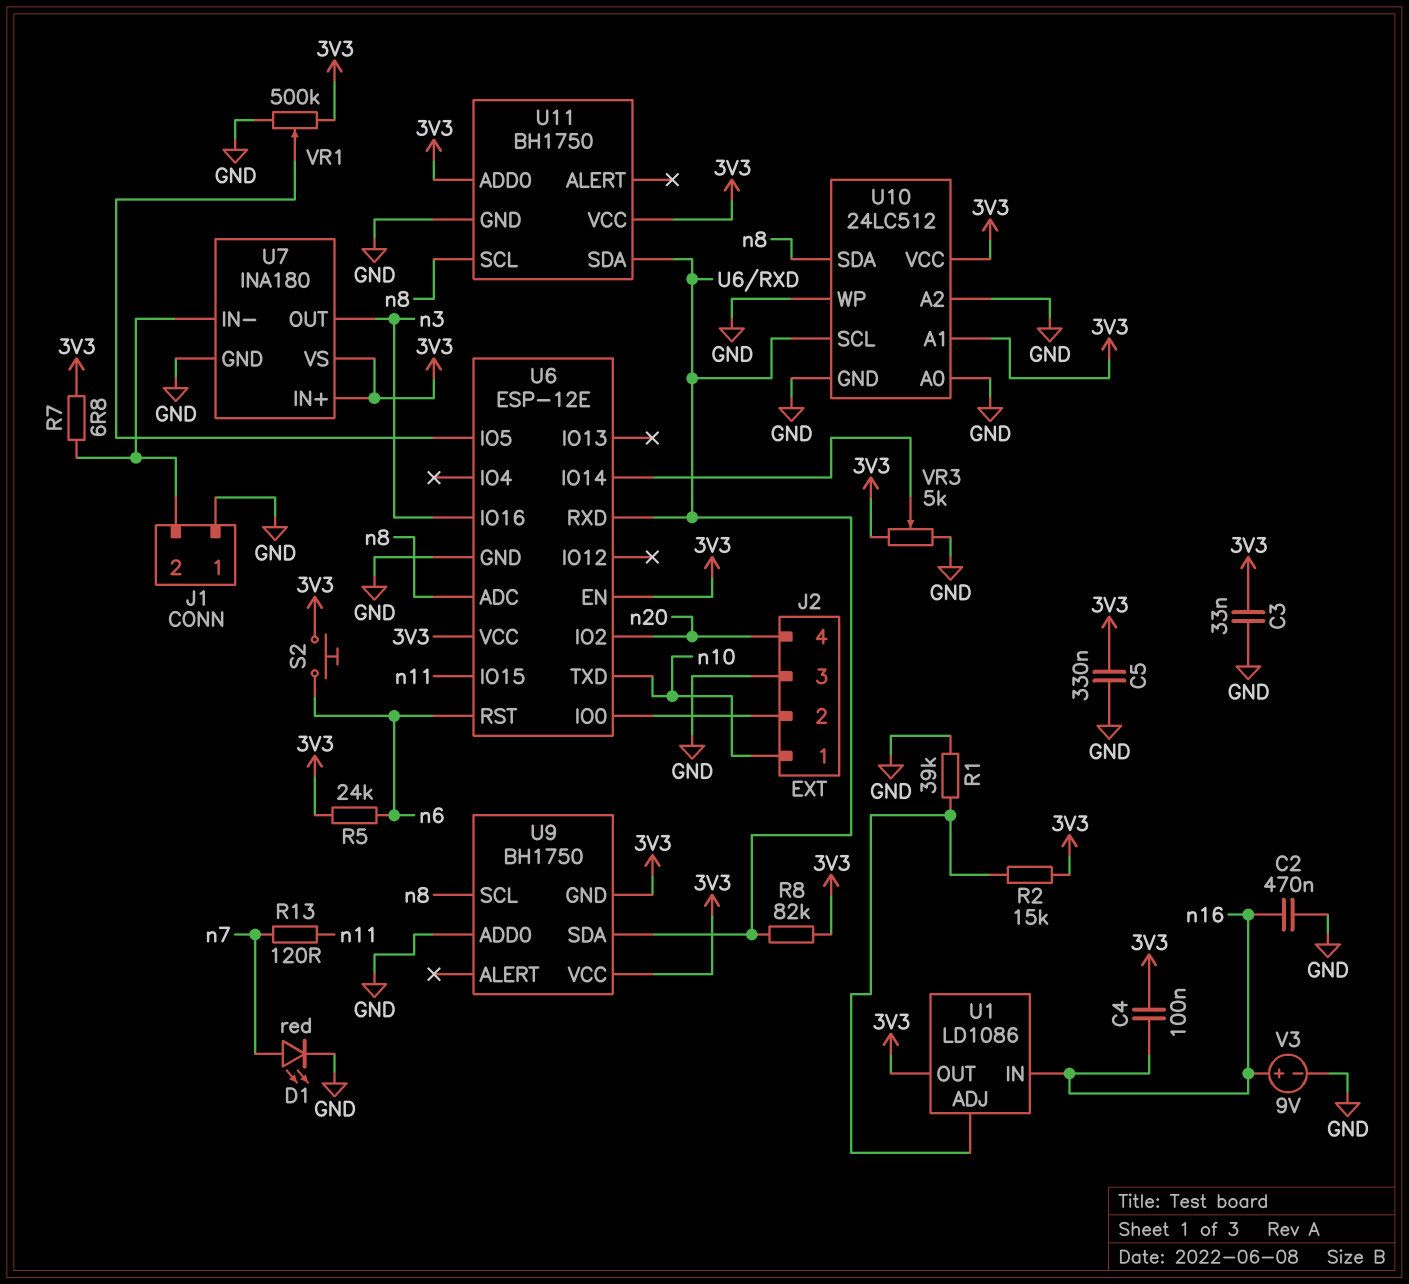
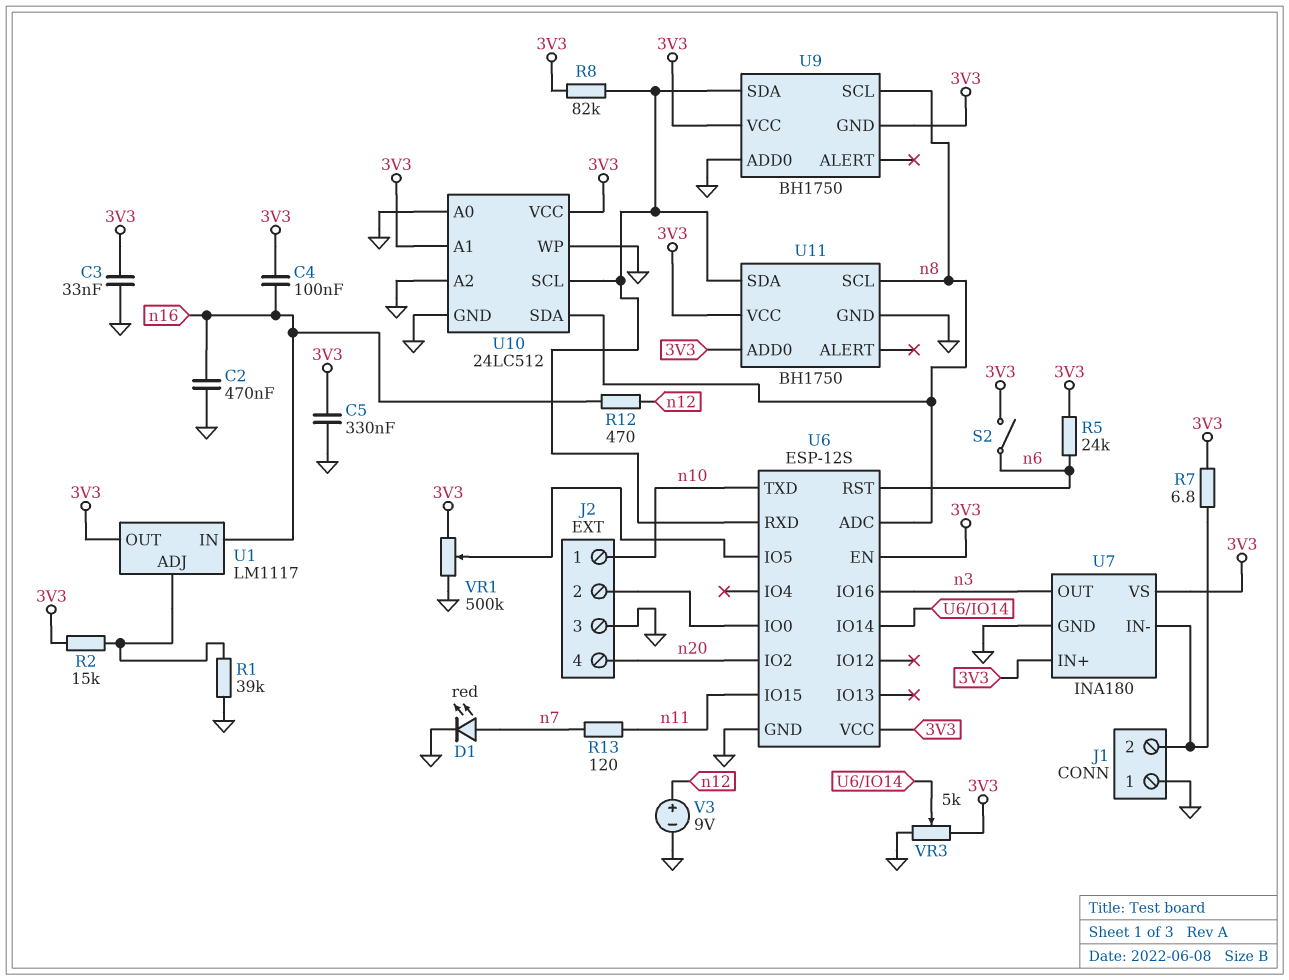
R12: none -> 470 (n12, n16)
S2: button (3V3, n6) -> switch (3V3, n6)
U1: LD1086 -> LM1117
U6: ESP-12E -> ESP-12S
V3: 9V (plus n16, minus GND) -> 9V (plus n12, minus GND)

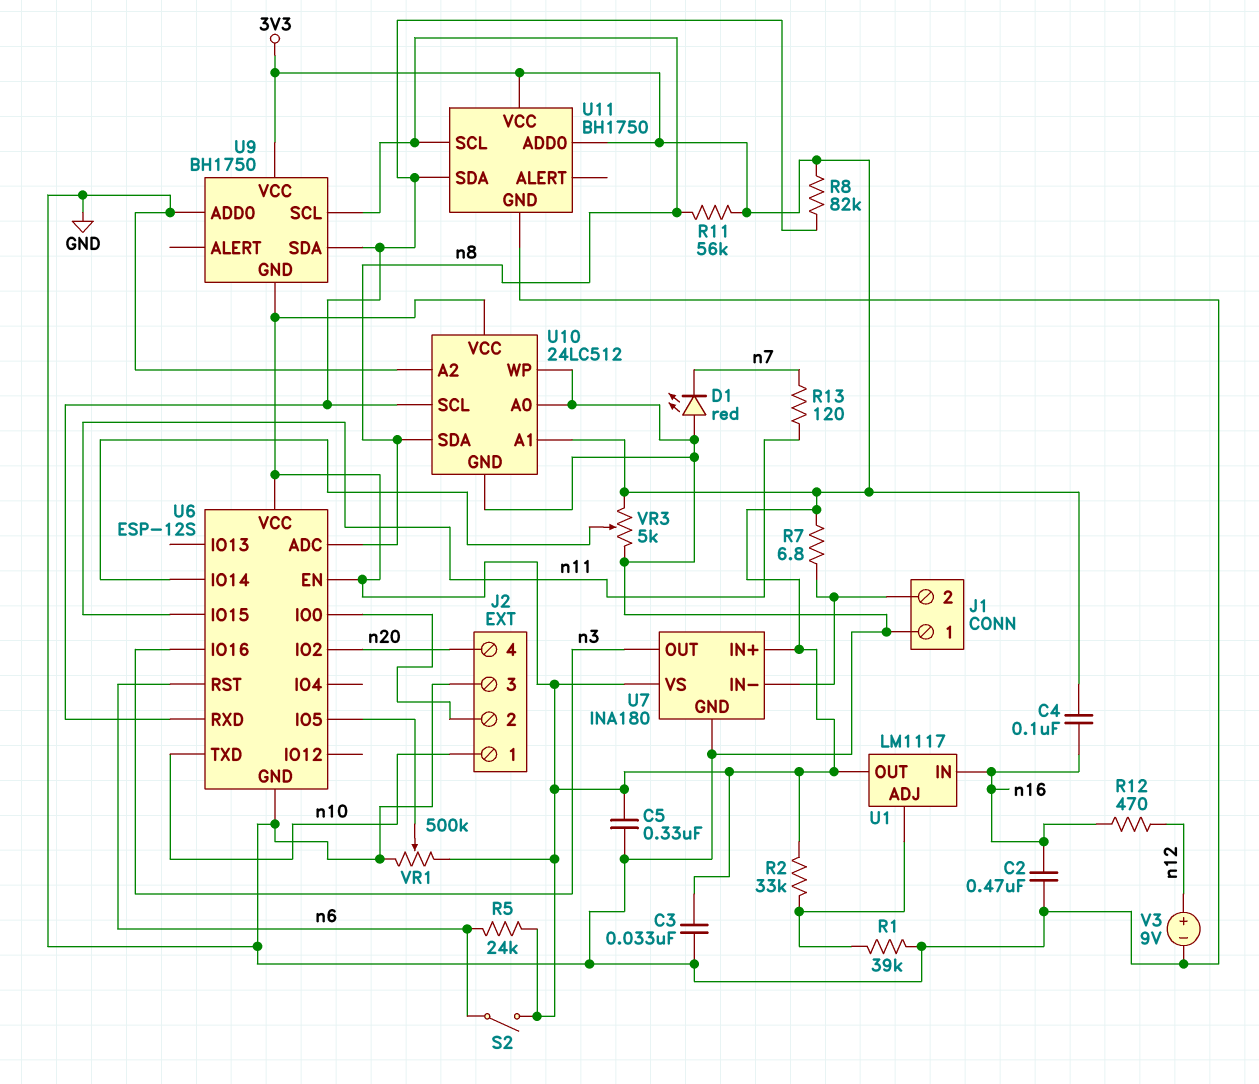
D1: LED red (A n7, K GND) -> LED red (A GND, K n7)
R2: 15k (3V3, U1/ADJ) -> 33k (3V3, U1/ADJ)
R11: none -> 56k (3V3, n8)

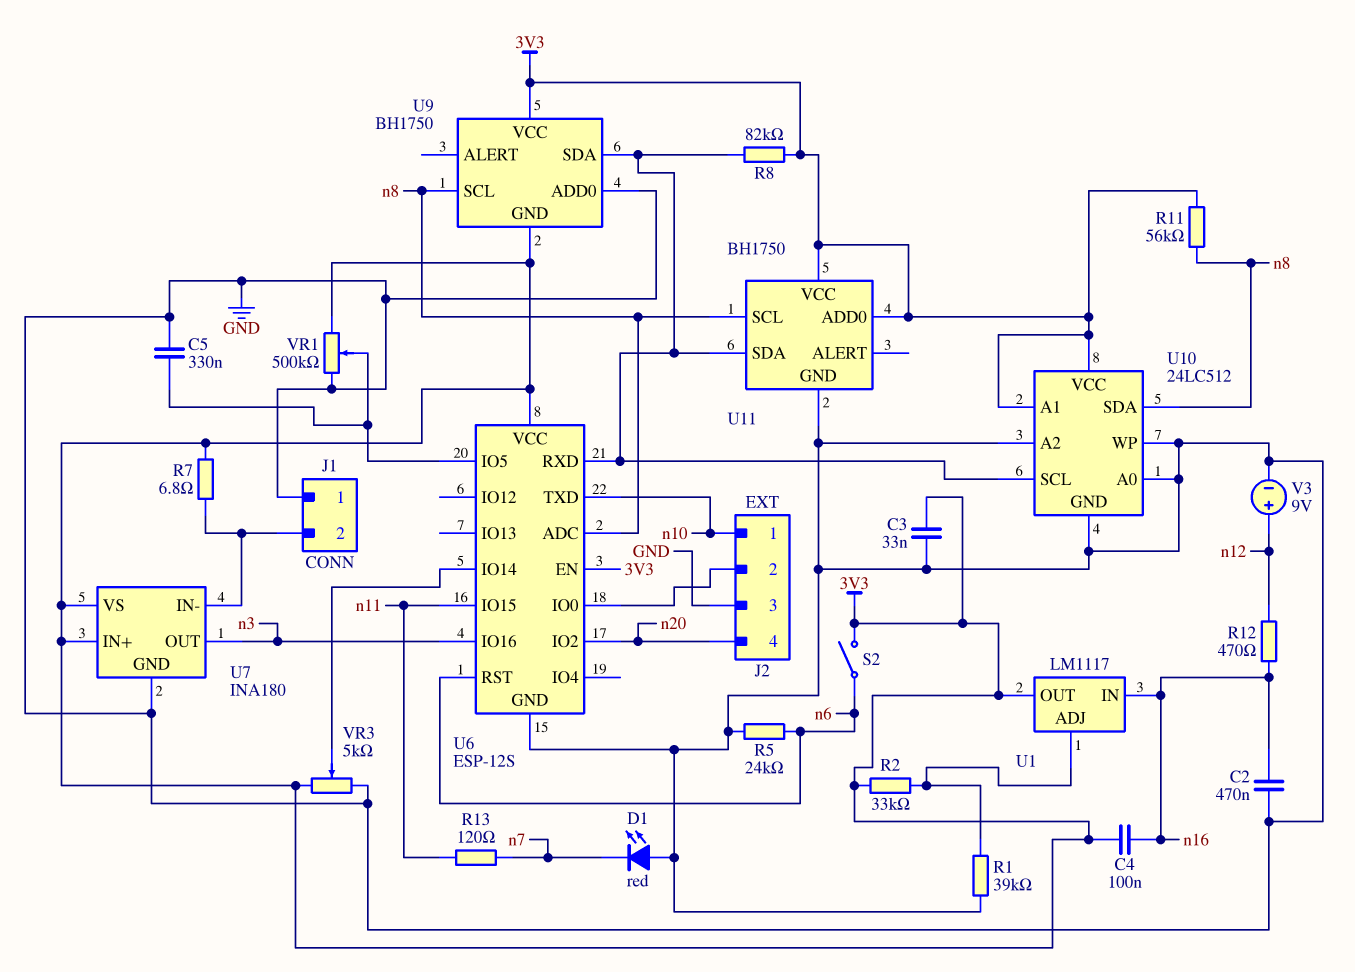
C5: 330nF (3V3, GND) -> 330nF (GND, U6/IO5)
R5: 24k (3V3, n6) -> 24k (GND, n6)

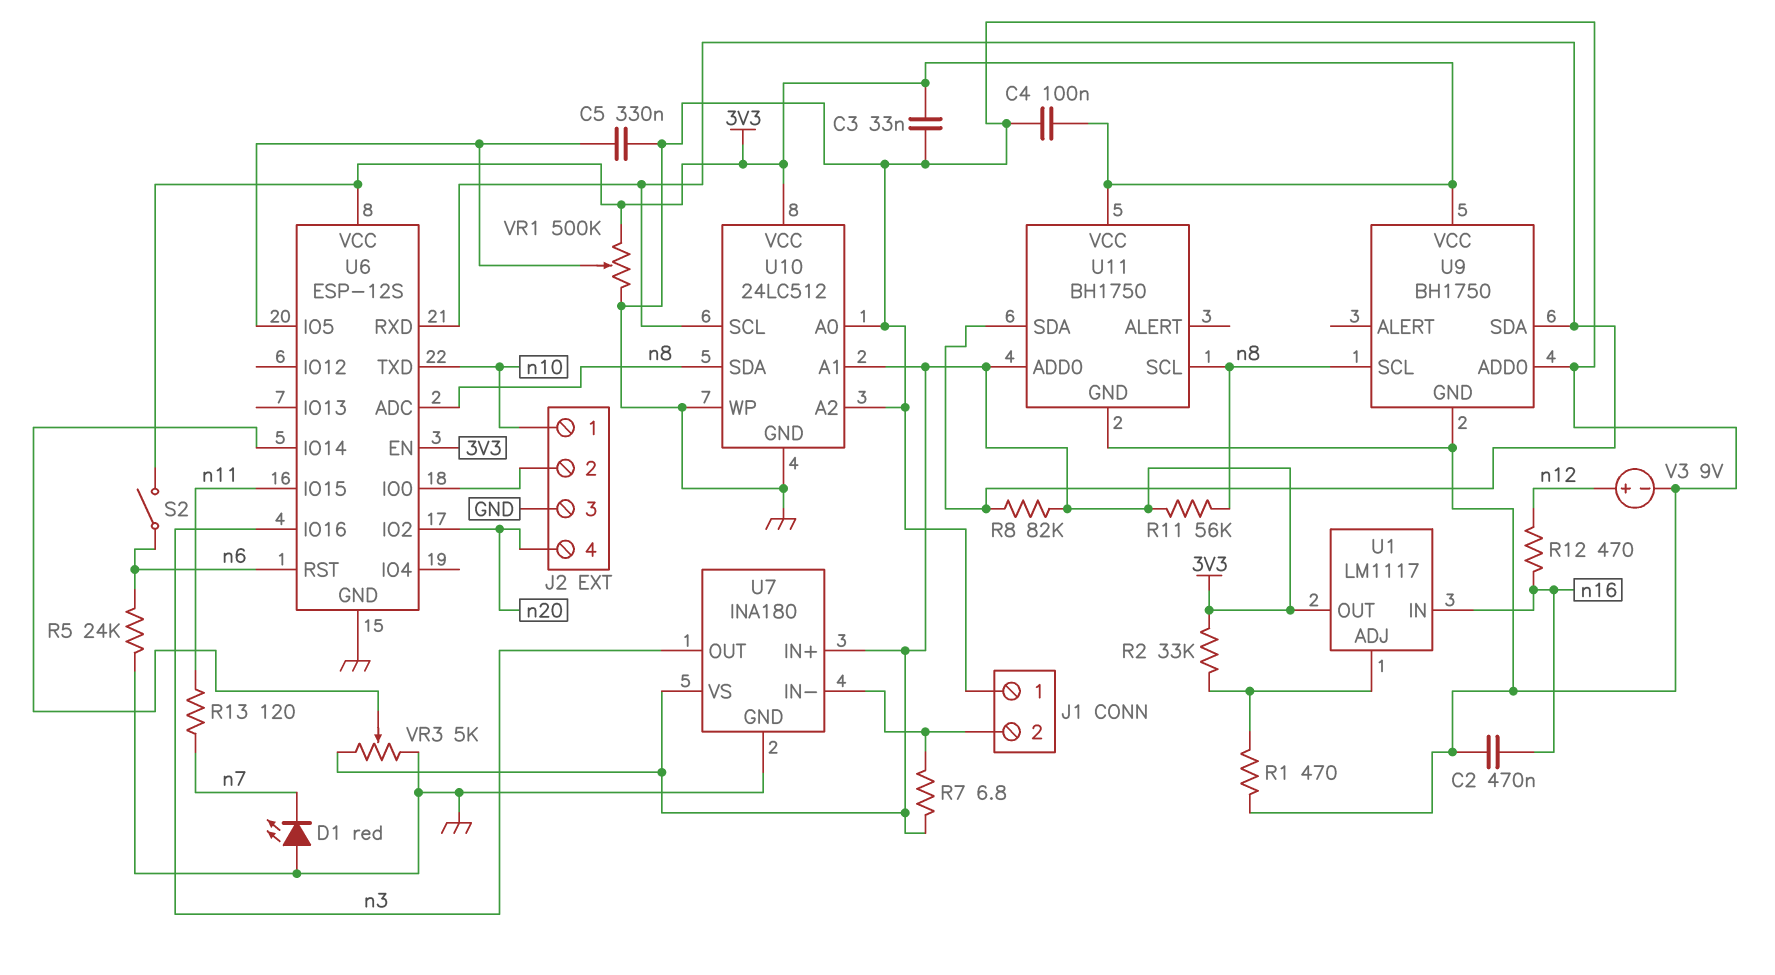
C4: 100nF (3V3, n16) -> 100nF (3V3, GND)
R1: 39k (GND, U1/ADJ) -> 470 (GND, U1/ADJ)
U9 pin GND: 3V3 -> GND

